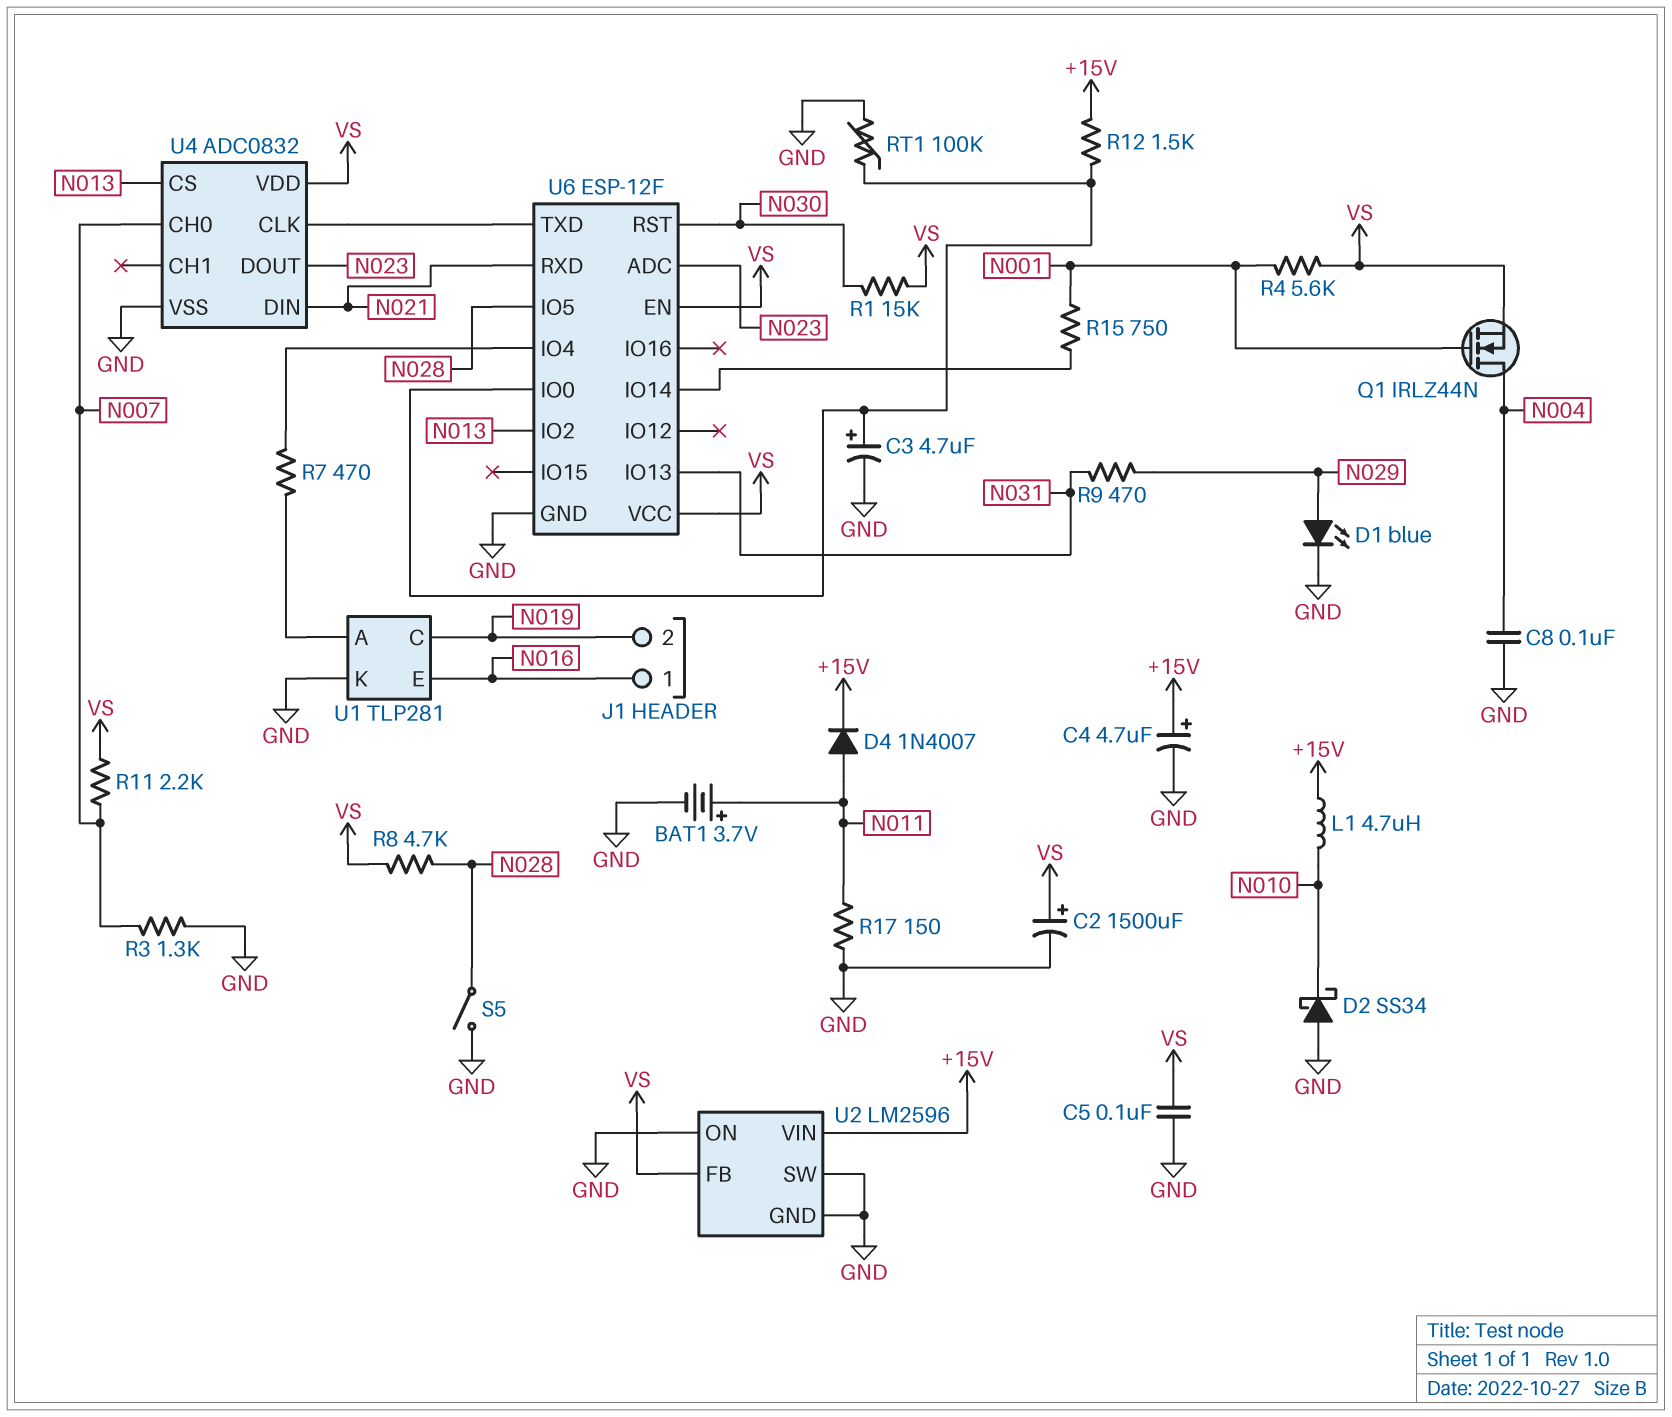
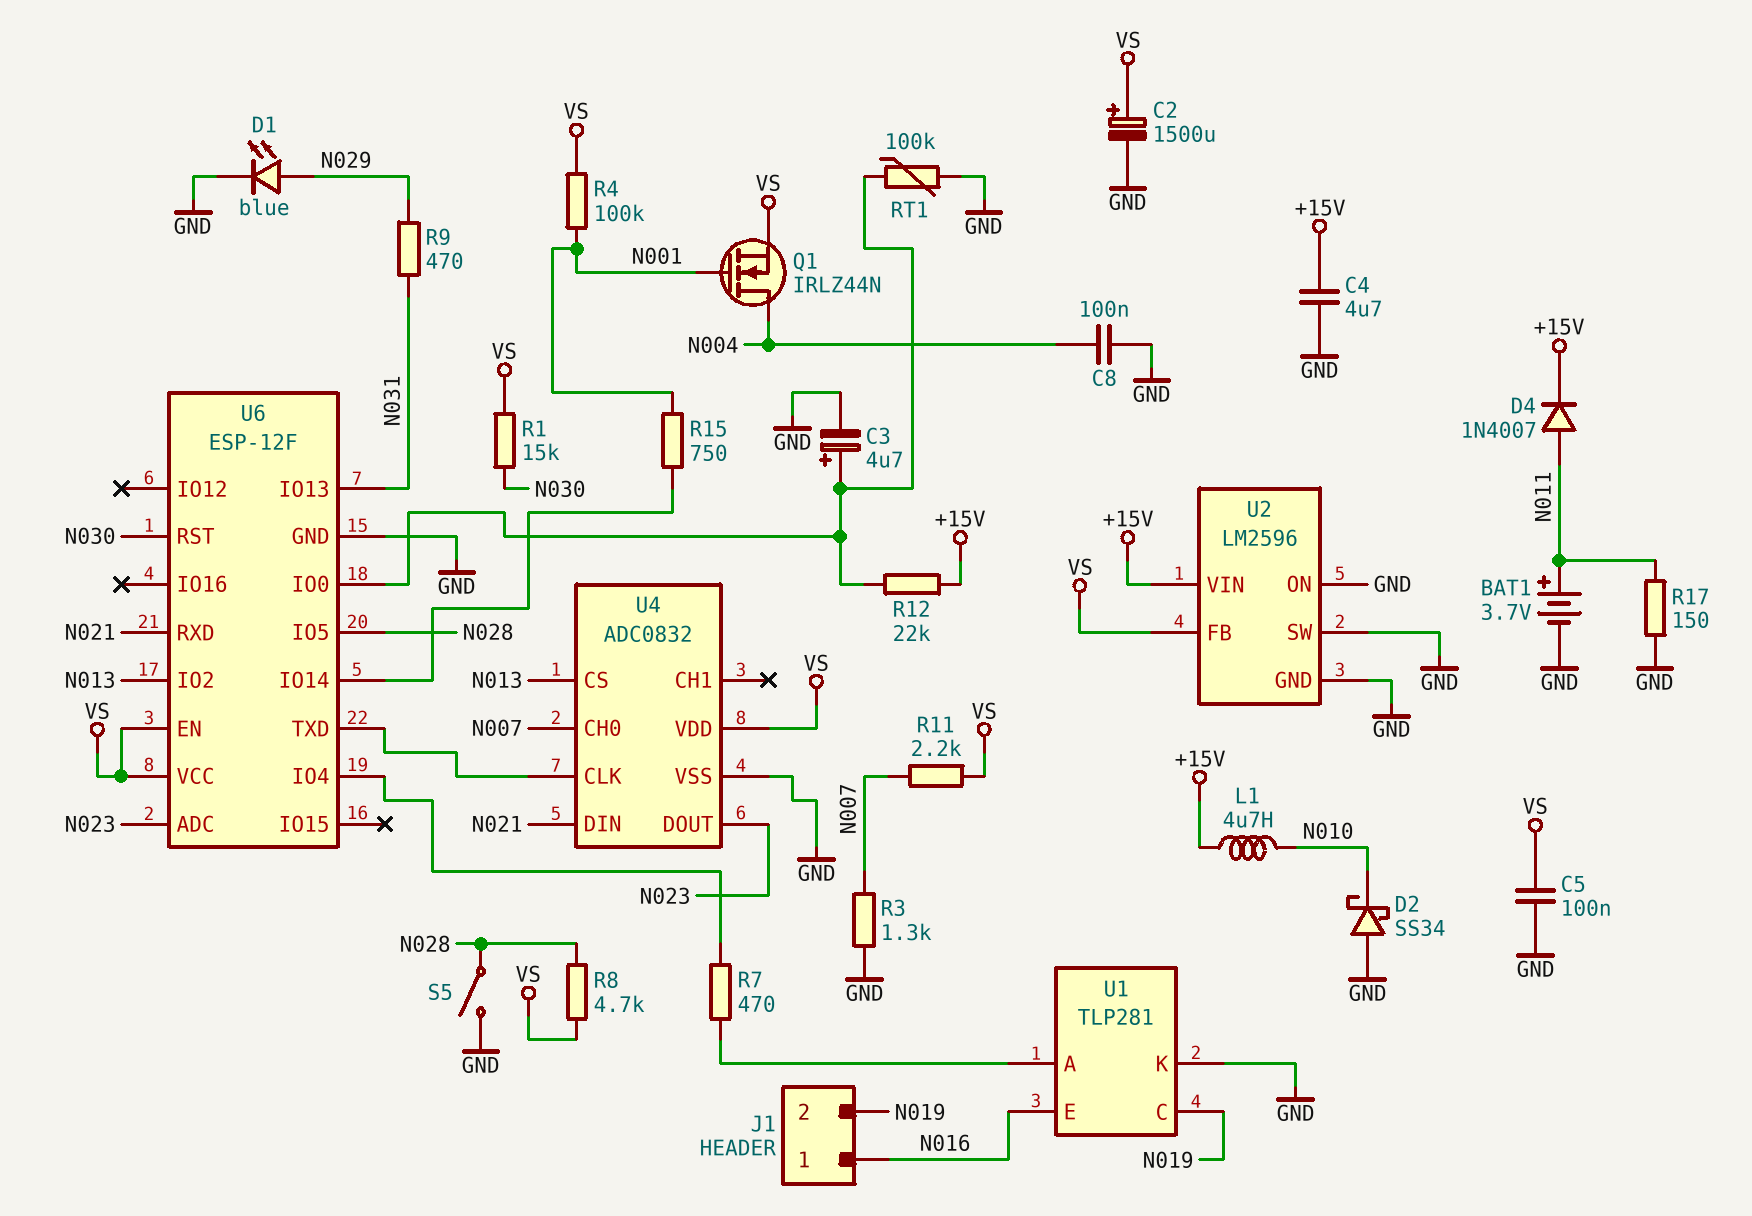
C4: 4.7uF (plus +15V, minus GND) -> 4.7uF (+15V, GND)
R4: 5.6k (N001, VS) -> 100k (N001, VS)
R12: 1.5k (+15V, U6/IO0) -> 22k (+15V, U6/IO0)

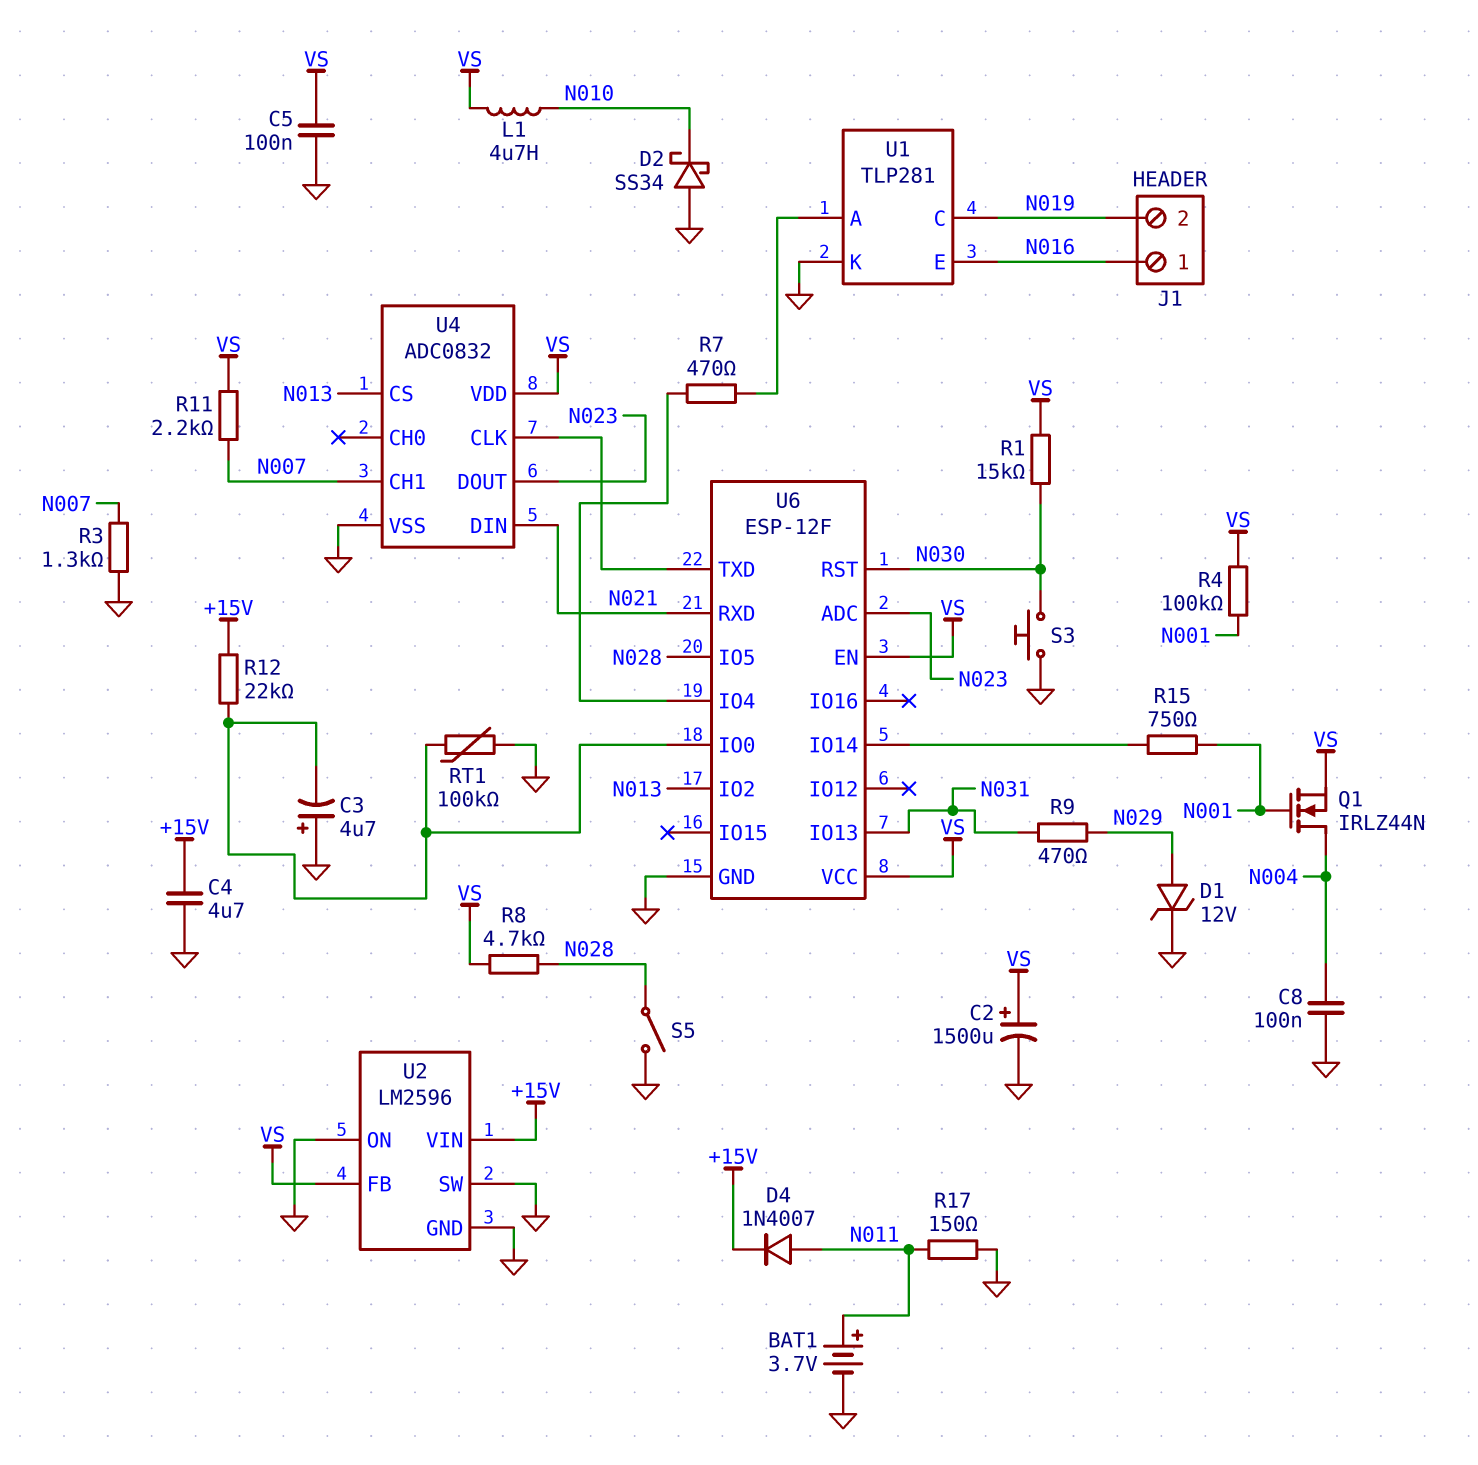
C3: 4.7uF (plus U6/IO0, minus GND) -> 4.7uF (plus GND, minus U6/IO0)
D1: LED blue (A N029, K GND) -> zener 12V (A N029, K GND)
L1: 4.7uH (+15V, N010) -> 4.7uH (N010, VS)
S3: none -> button (GND, N030)
U4 pin CH0: N007 -> none
U4 pin CH1: none -> N007

